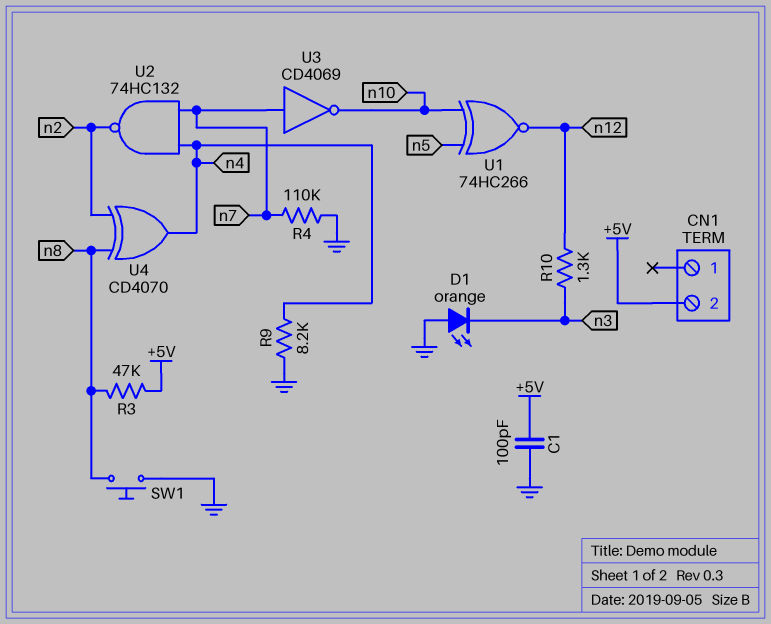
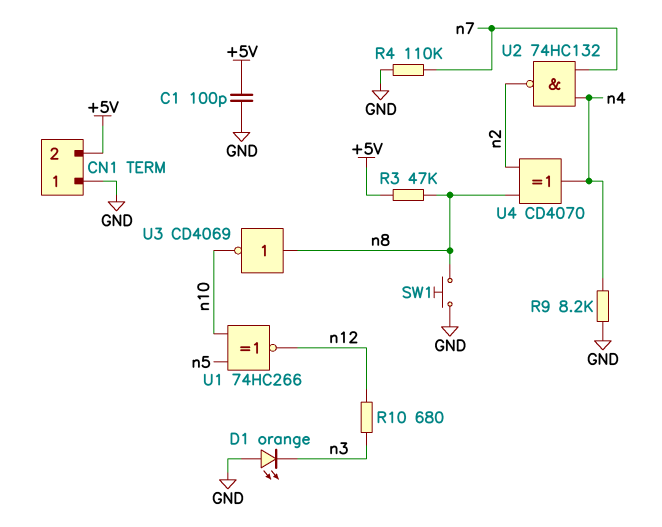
CN1 pin 1: none -> GND
R10: 1.3k (n3, n12) -> 680 (n3, n12)
U3: NOT CD4069 (in n7, out n10) -> NOT CD4069 (in n8, out n10)

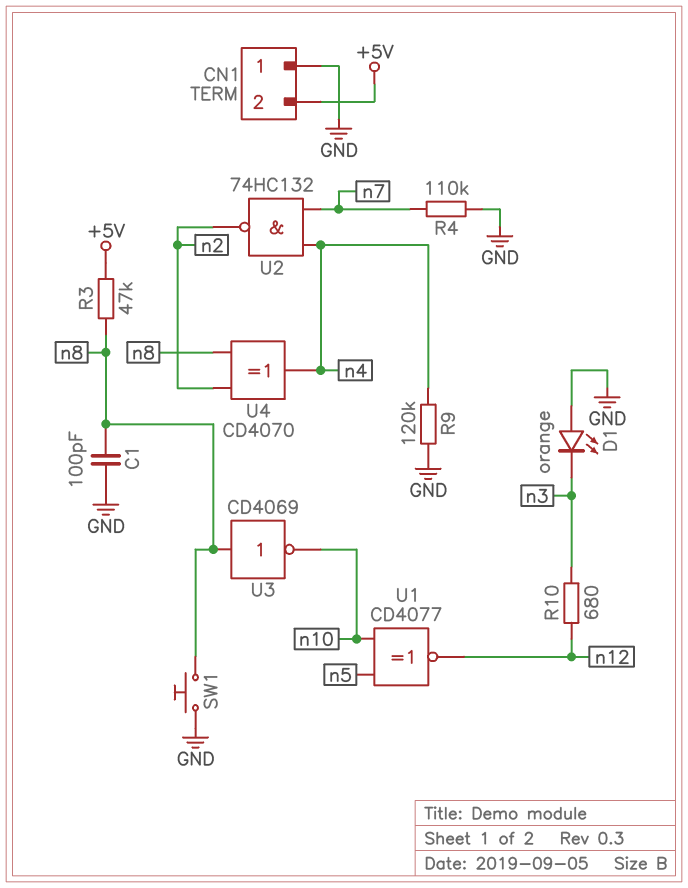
C1: 100pF (+5V, GND) -> 100pF (GND, n8)
R9: 8.2k (GND, n4) -> 120k (GND, n4)
U1: XNOR 74HC266 (in n5, in n10, out n12) -> XNOR CD4077 (in n5, in n10, out n12)

